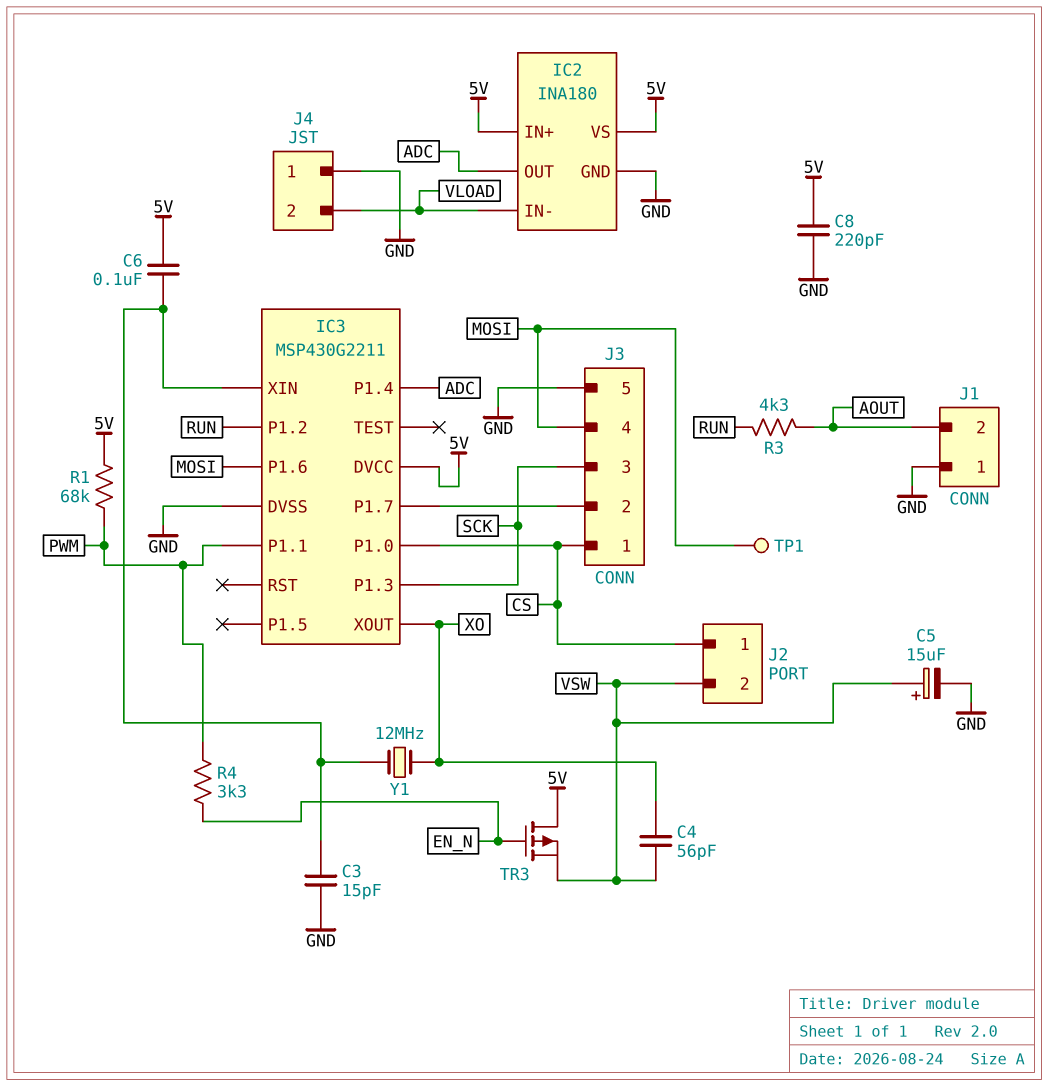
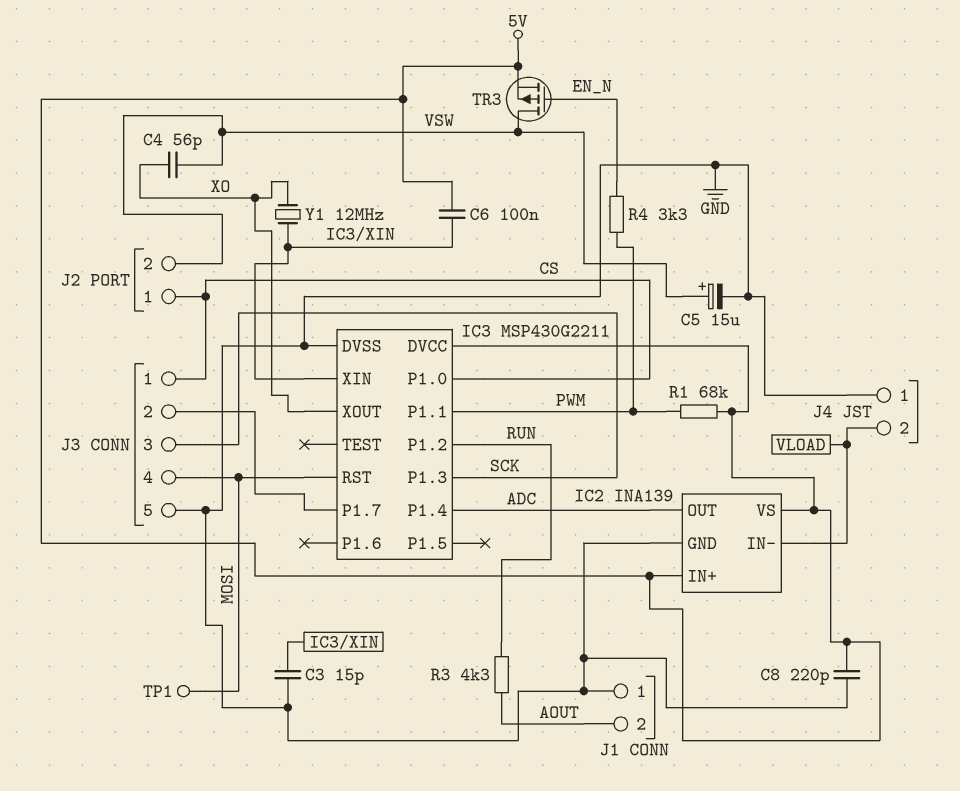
IC2: INA180 -> INA139
IC3 pin P1.6: MOSI -> none
IC3 pin RST: none -> MOSI
TR3: PMOS (G EN_N, D 5V, S VSW) -> PMOS (G EN_N, D VSW, S 5V)

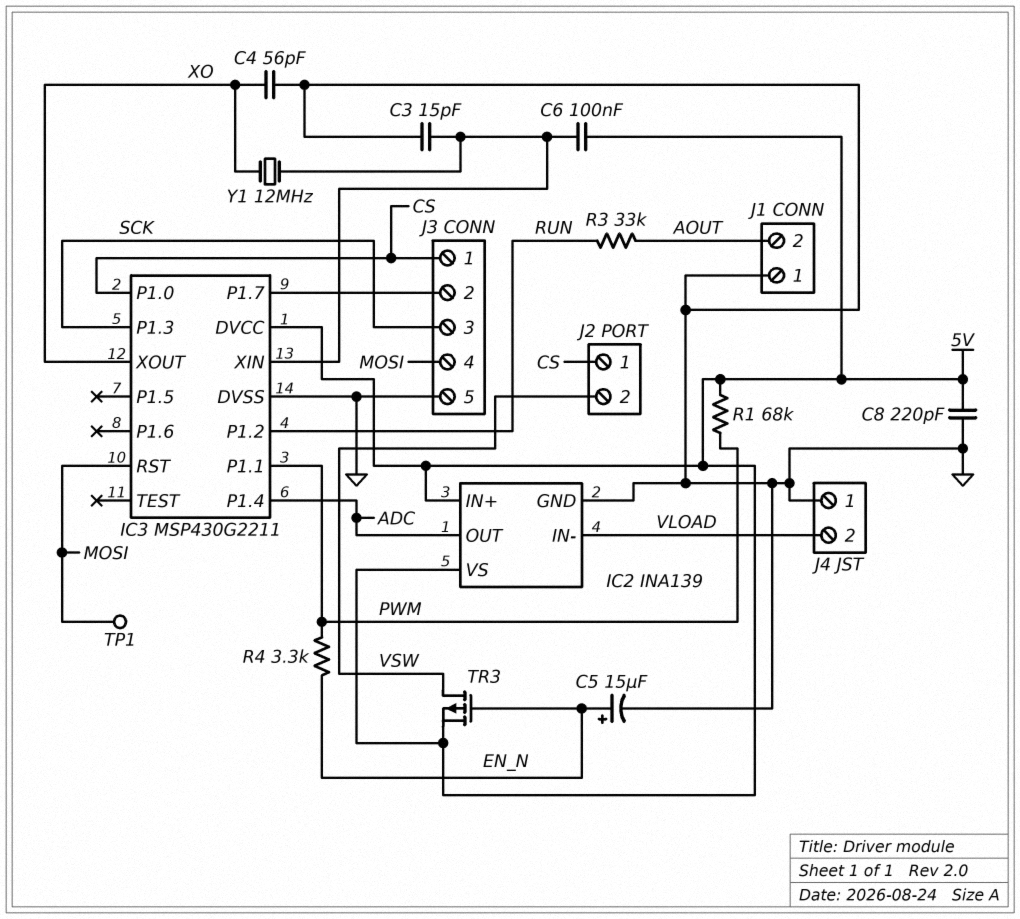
C4: 56pF (VSW, XO) -> 56pF (GND, XO)
C5: 15uF (plus VSW, minus GND) -> 15uF (plus EN_N, minus GND)
R3: 4.3k (AOUT, RUN) -> 33k (AOUT, RUN)

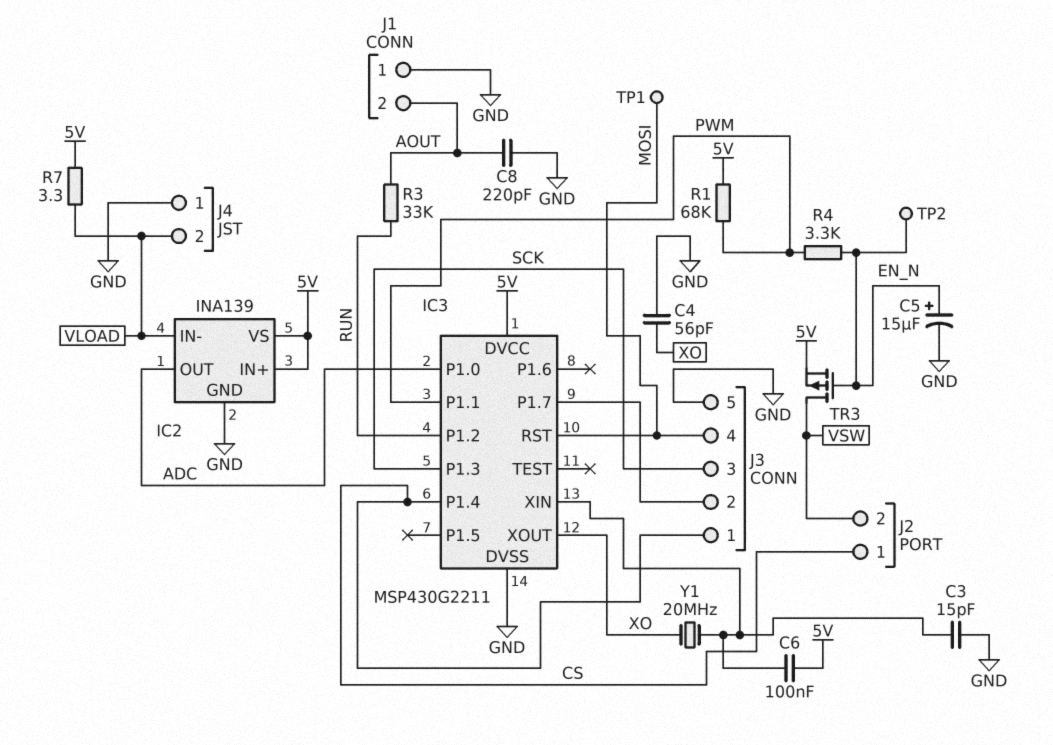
C8: 220pF (5V, GND) -> 220pF (AOUT, GND)
IC3 pin P1.0: CS -> ADC
IC3 pin P1.4: ADC -> CS
R7: none -> 3.3 (5V, VLOAD)
TP2: none -> test point (EN_N)
Y1: 12MHz (IC3/XIN, XO) -> 20MHz (IC3/XIN, XO)

